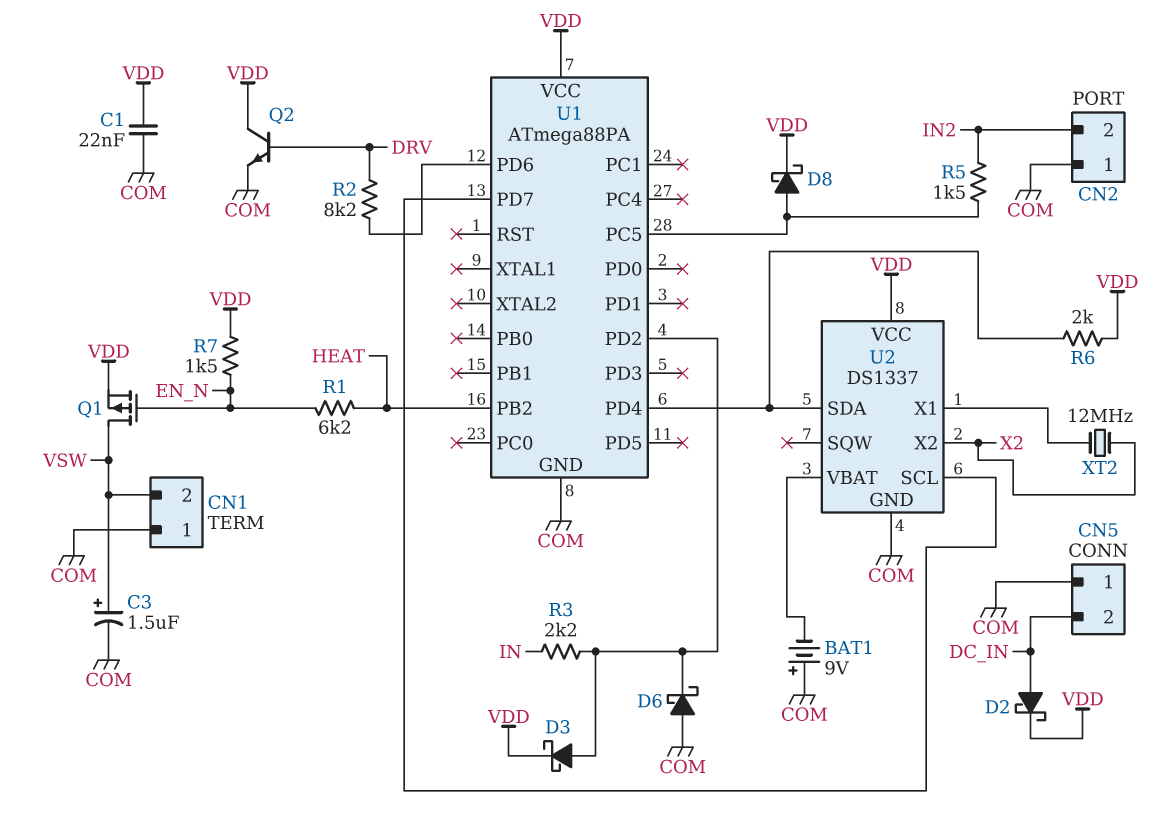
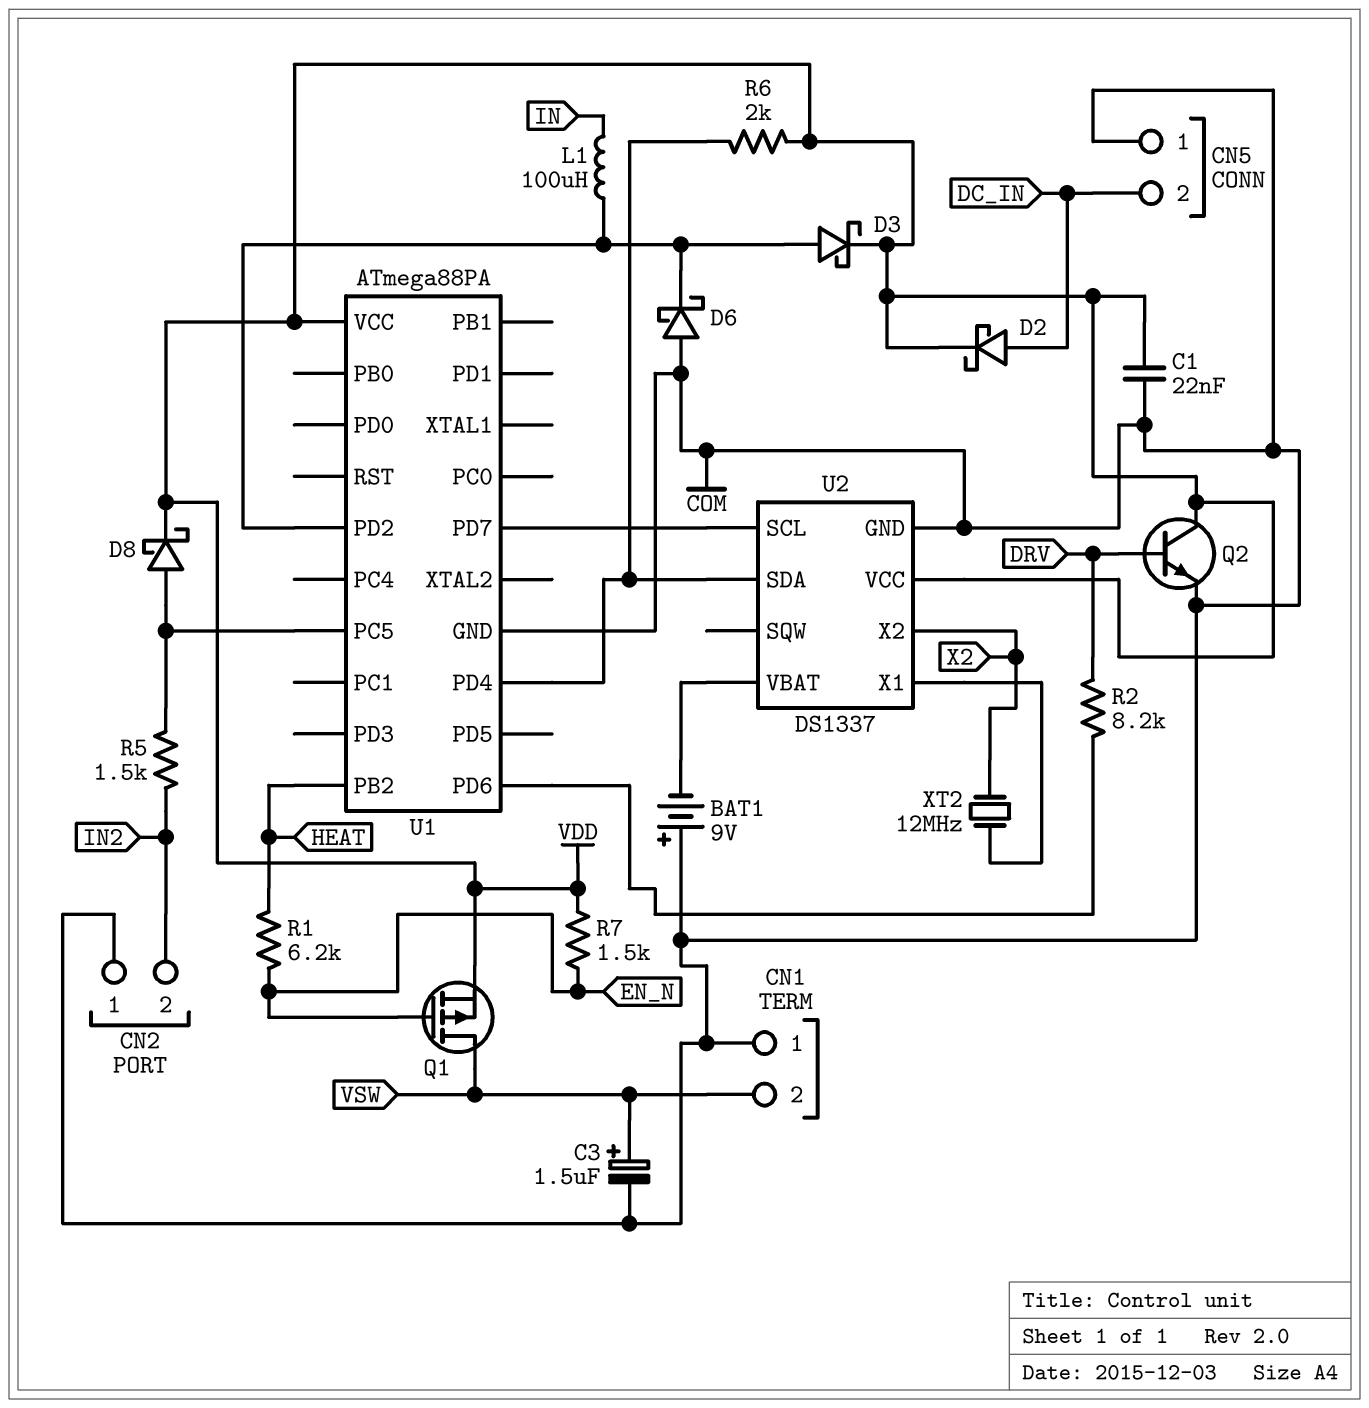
L1: none -> 100uH (IN, U1/PD2)
R3: 2.2k (IN, U1/PD2) -> none

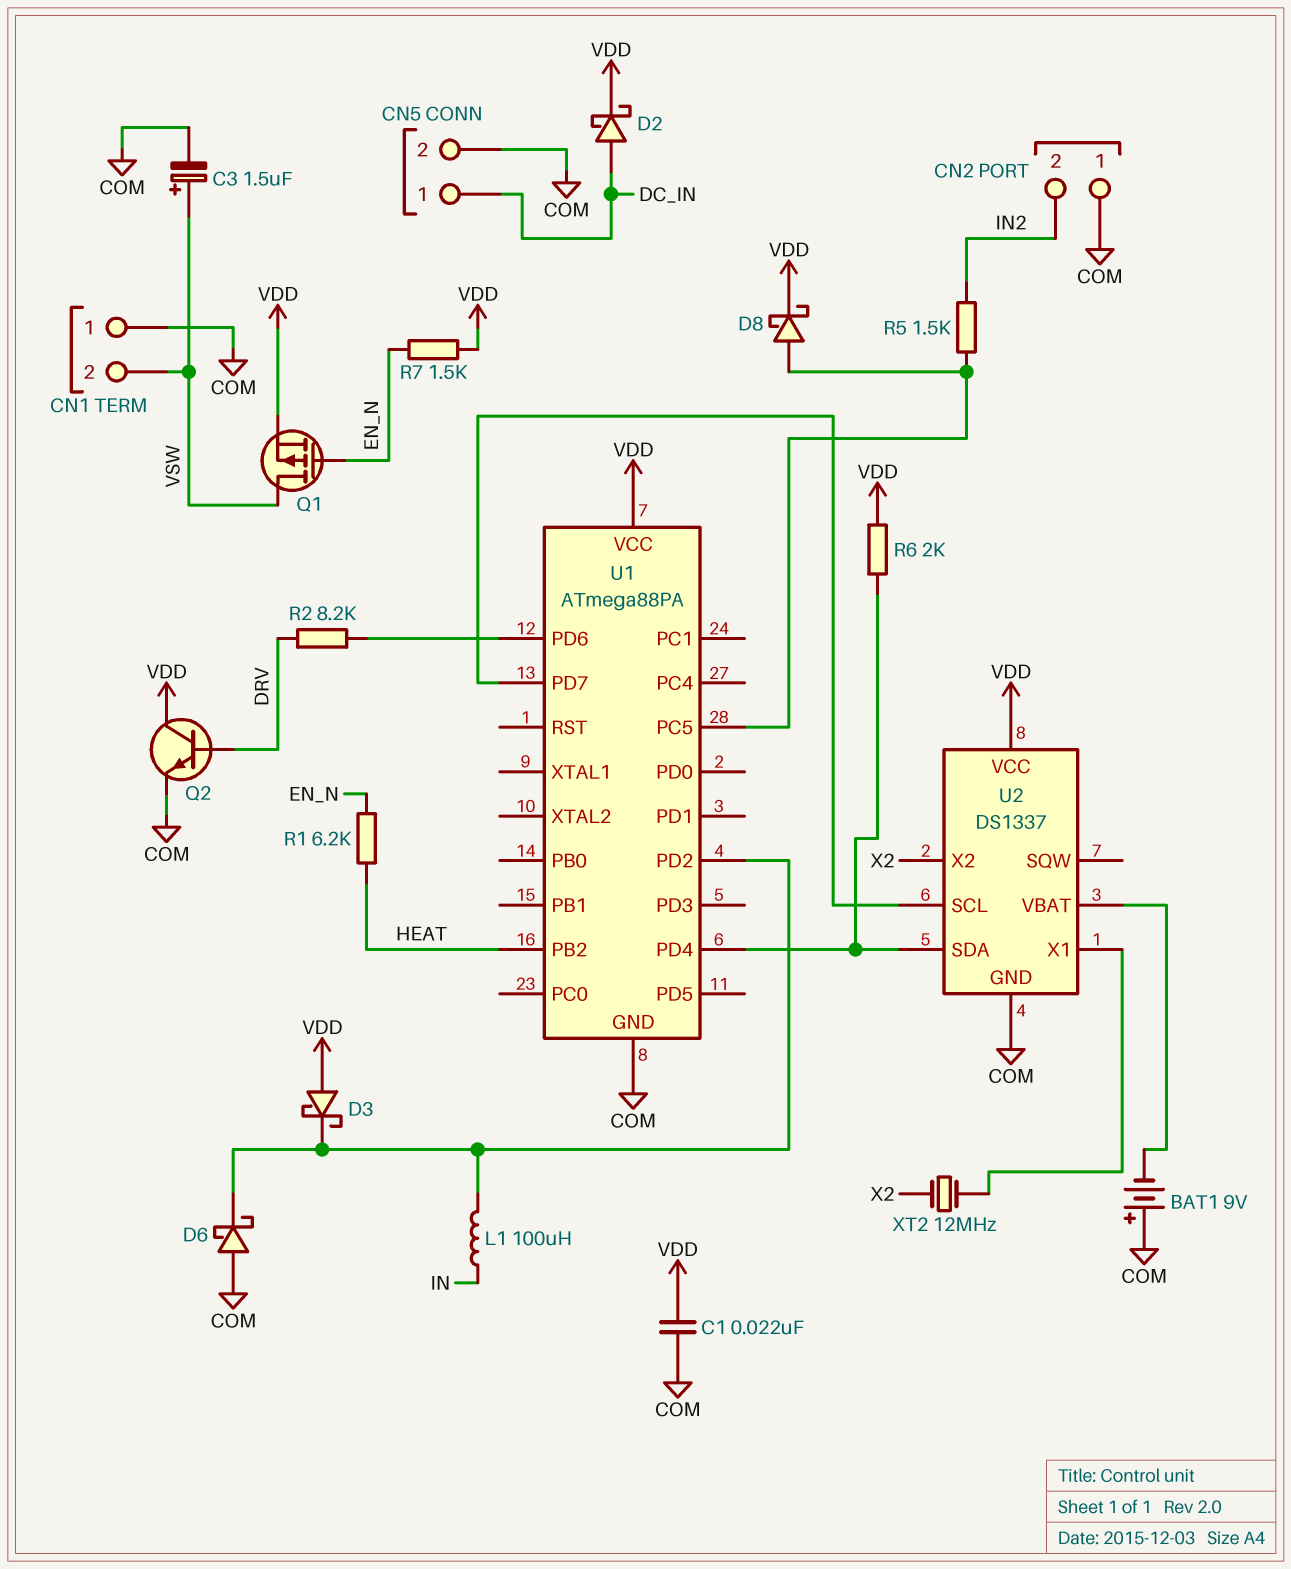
CN5 pin 1: COM -> DC_IN
CN5 pin 2: DC_IN -> COM
D3: schottky (A U1/PD2, K VDD) -> schottky (A VDD, K U1/PD2)

